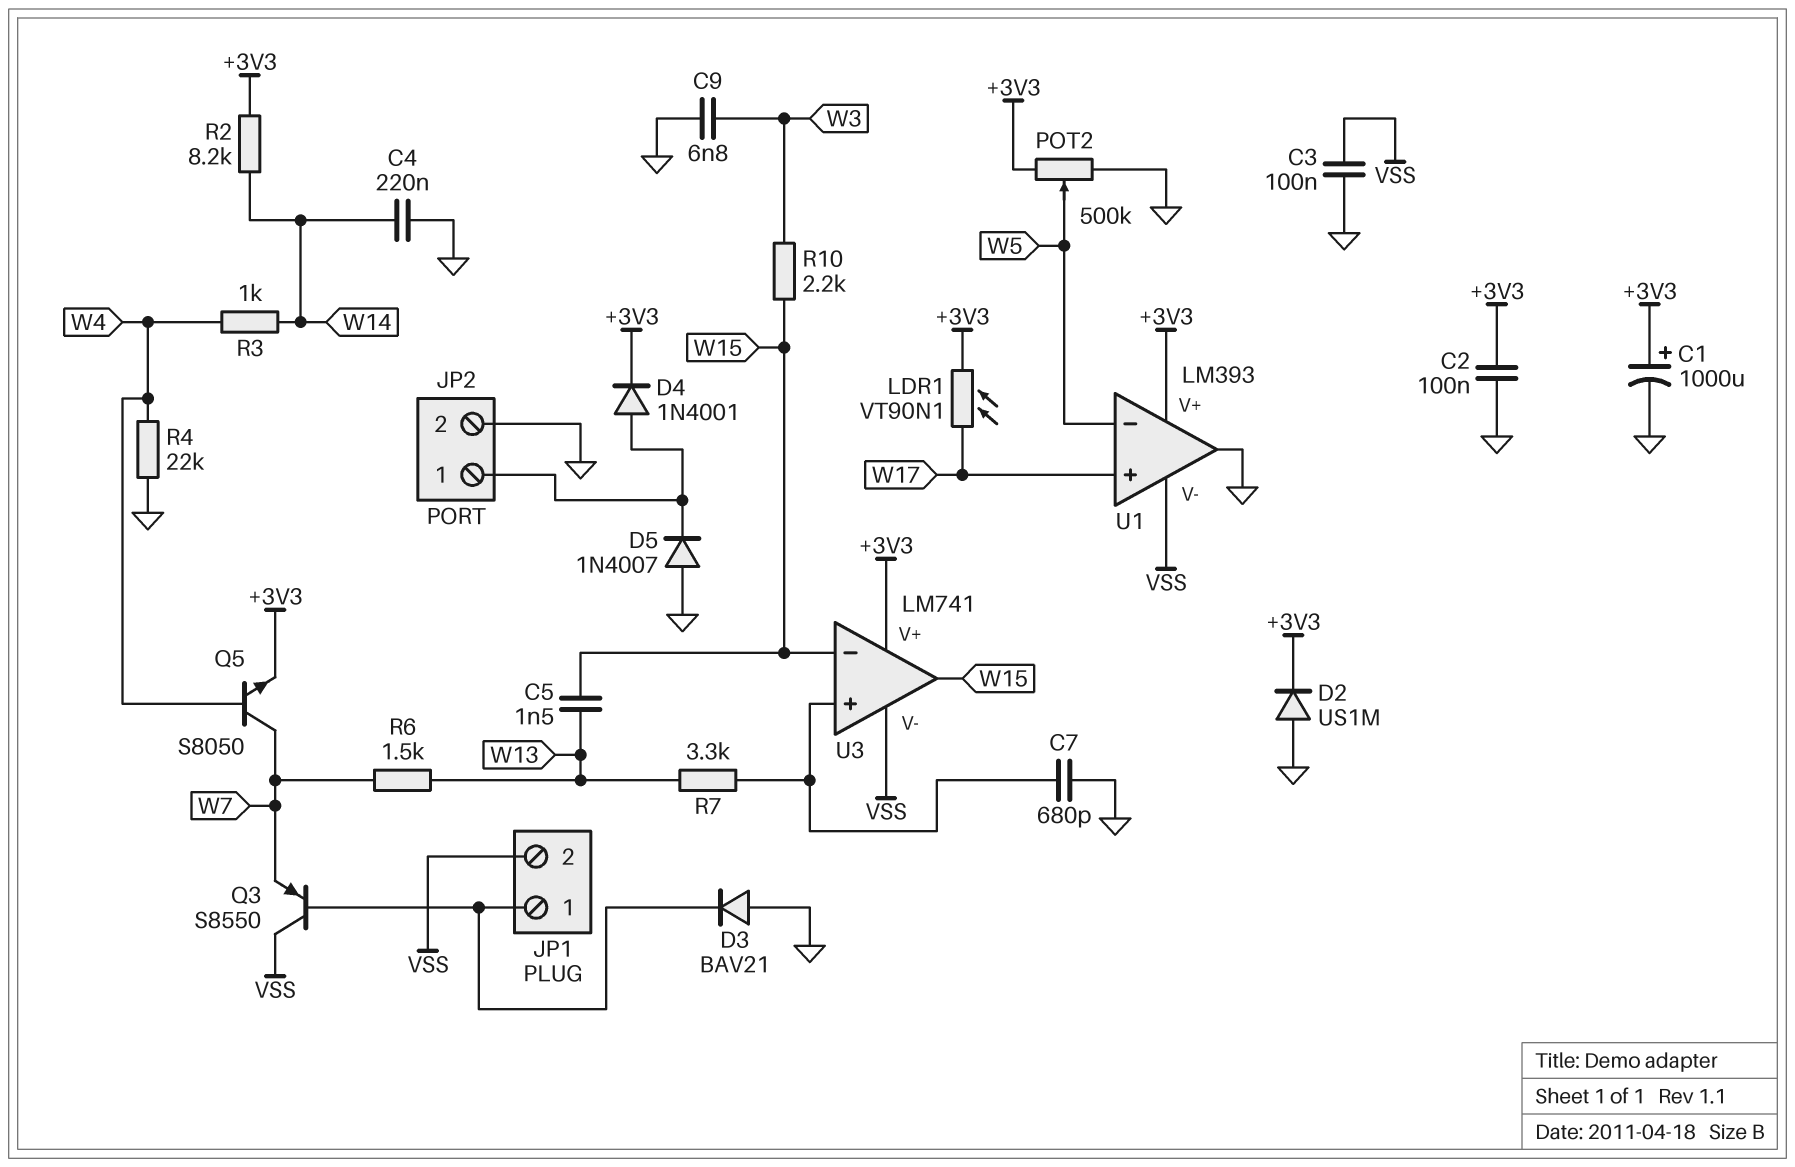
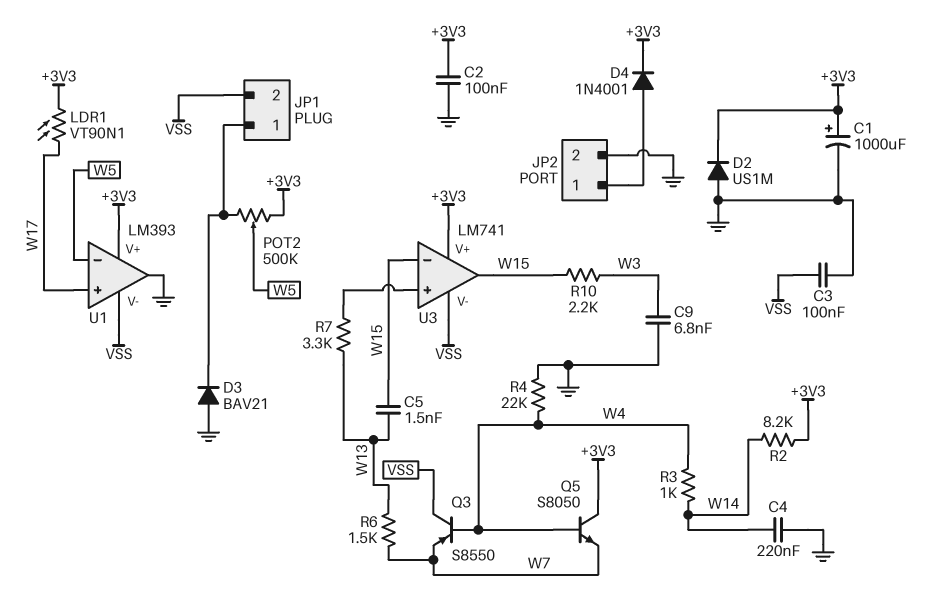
C7: 680pF (GND, U3/in+) -> none
D5: diode 1N4007 (A GND, K JP2/1) -> none
POT2: 500k (+3V3, GND, wiper W5) -> 500k (+3V3, JP1/1, wiper W5)
Q3: PNP S8550 (B JP1/1, C VSS, E W7) -> PNP S8550 (B W4, C VSS, E W7)
Q5: NPN S8050 (B W4, C W7, E +3V3) -> NPN S8050 (B W4, C +3V3, E W7)

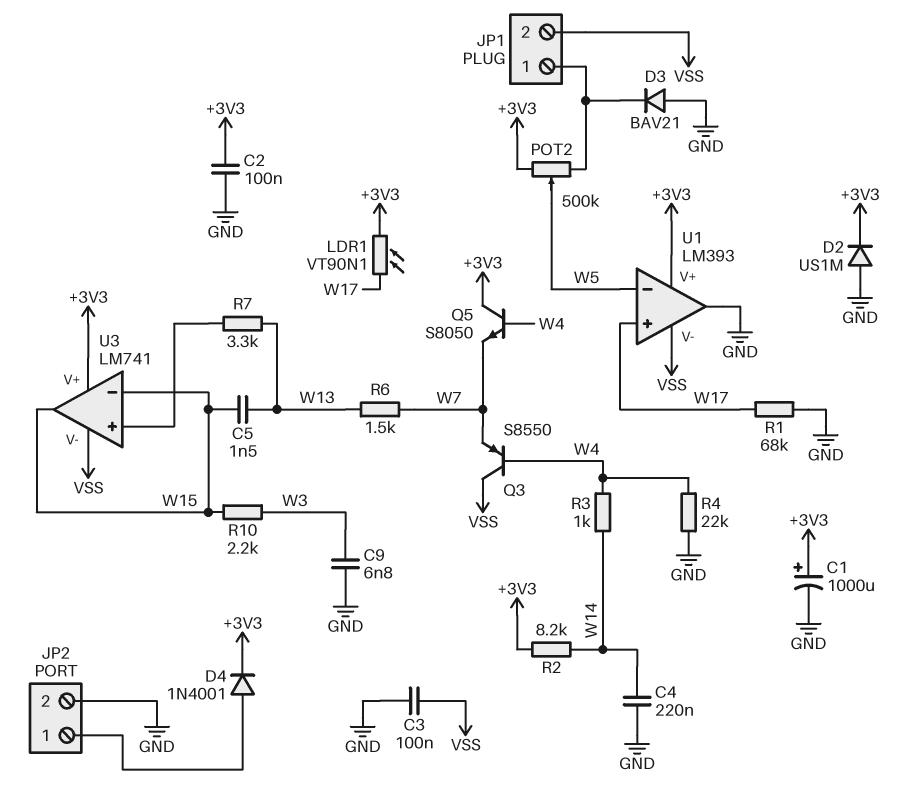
R1: none -> 68k (GND, W17)

